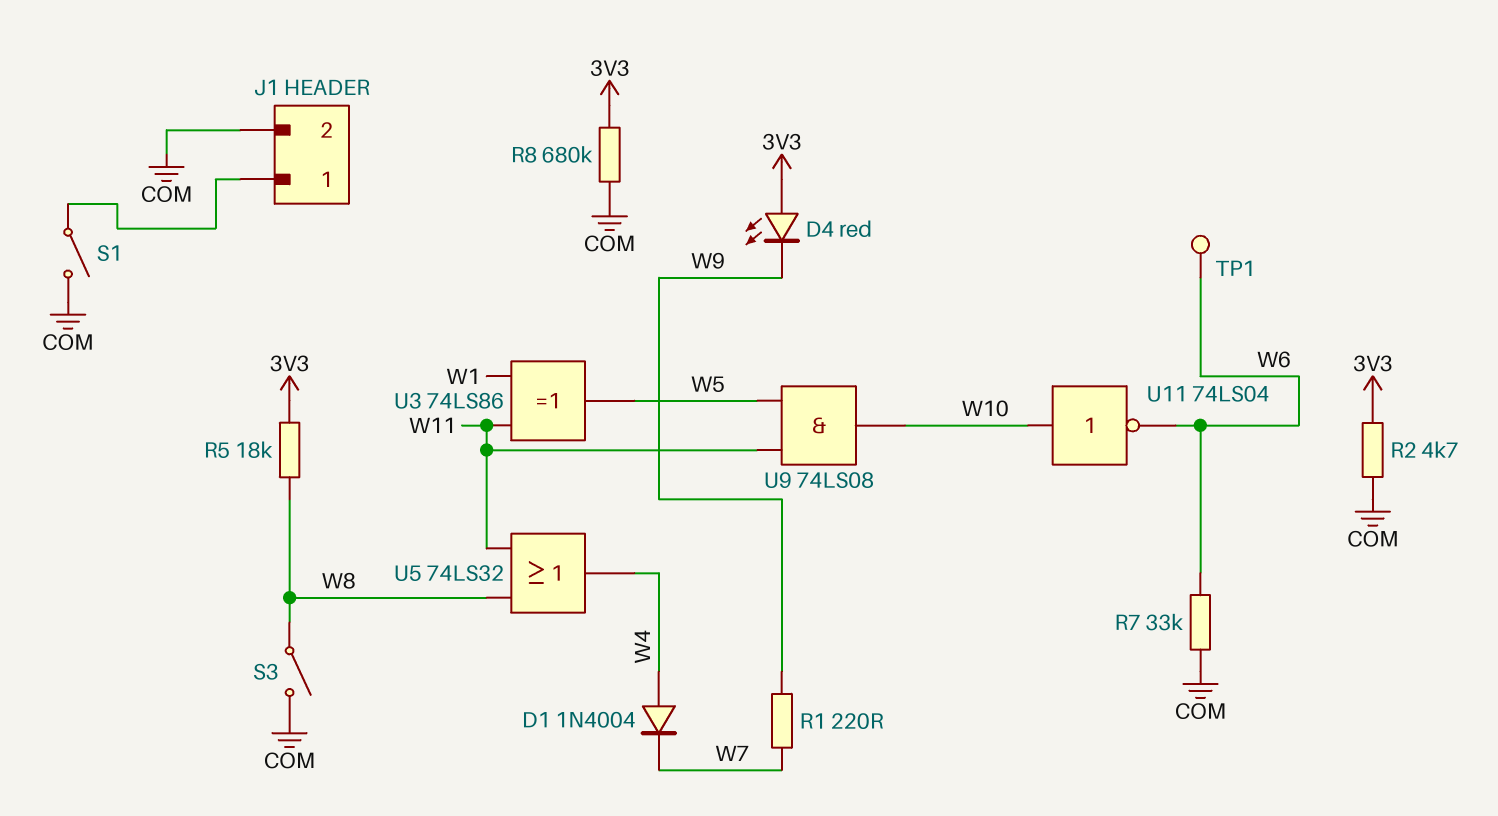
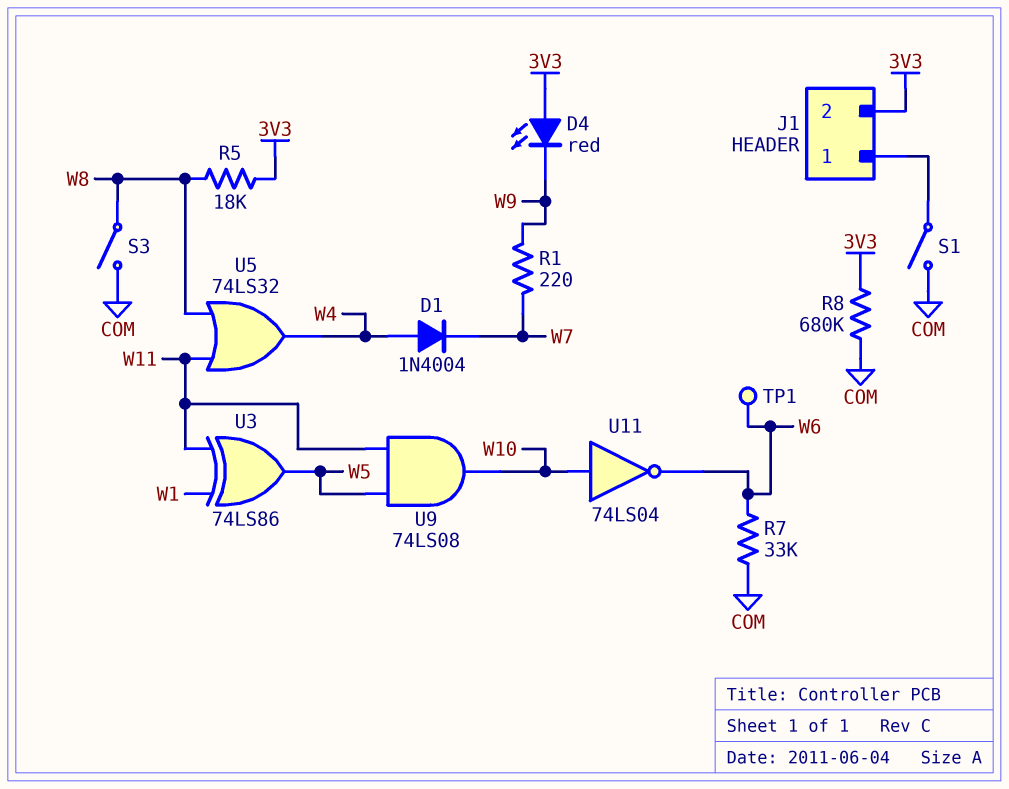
J1 pin 2: COM -> 3V3
R2: 4.7k (3V3, COM) -> none

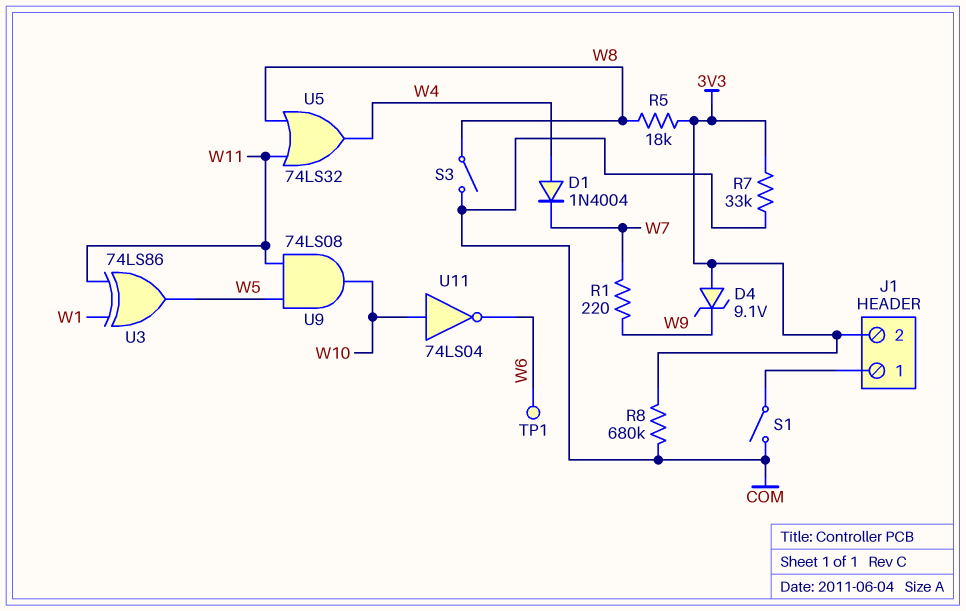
D4: LED red (A 3V3, K W9) -> zener 9.1V (A 3V3, K W9)
R7: 33k (COM, W6) -> 33k (3V3, COM)

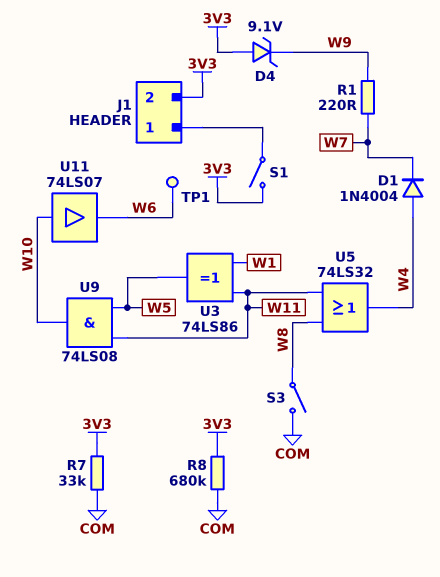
R5: 18k (3V3, W8) -> none
S1: switch (COM, J1/1) -> switch (3V3, J1/1)
U11: NOT 74LS04 (in W10, out W6) -> buffer 74LS07 (in W10, out W6)

